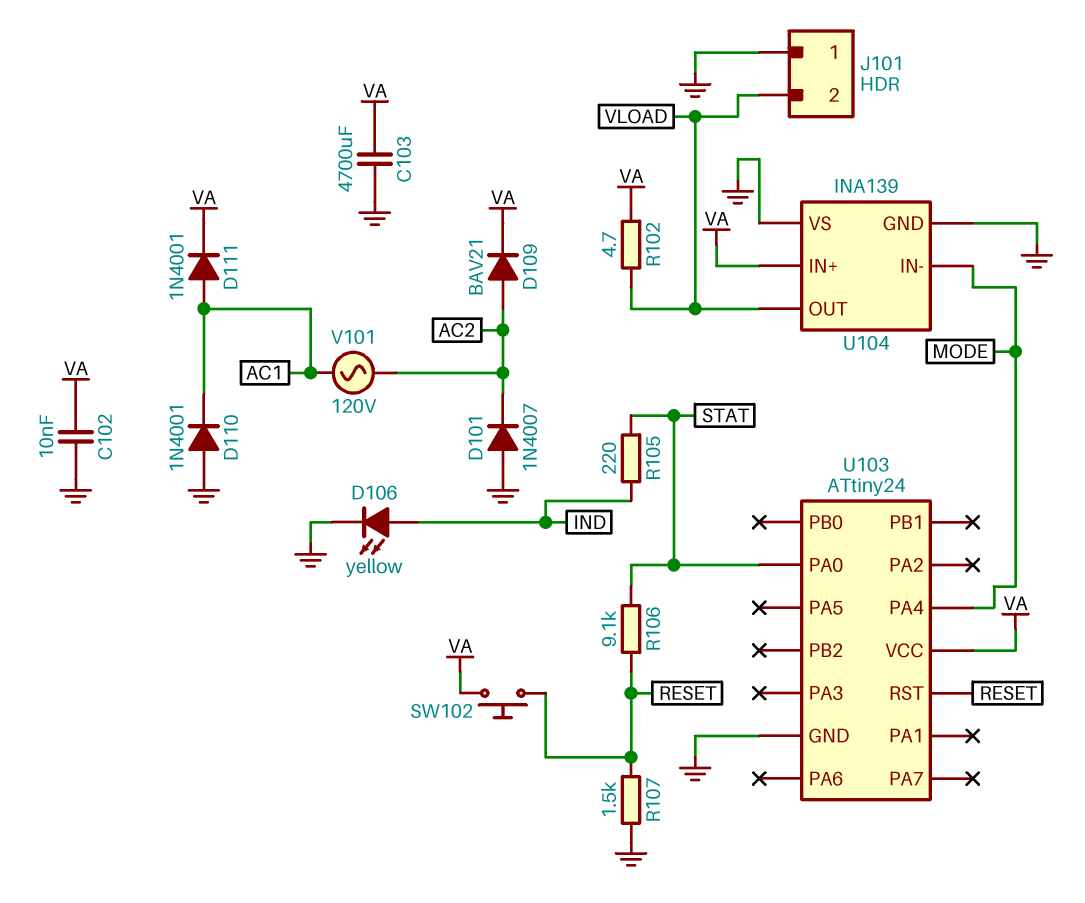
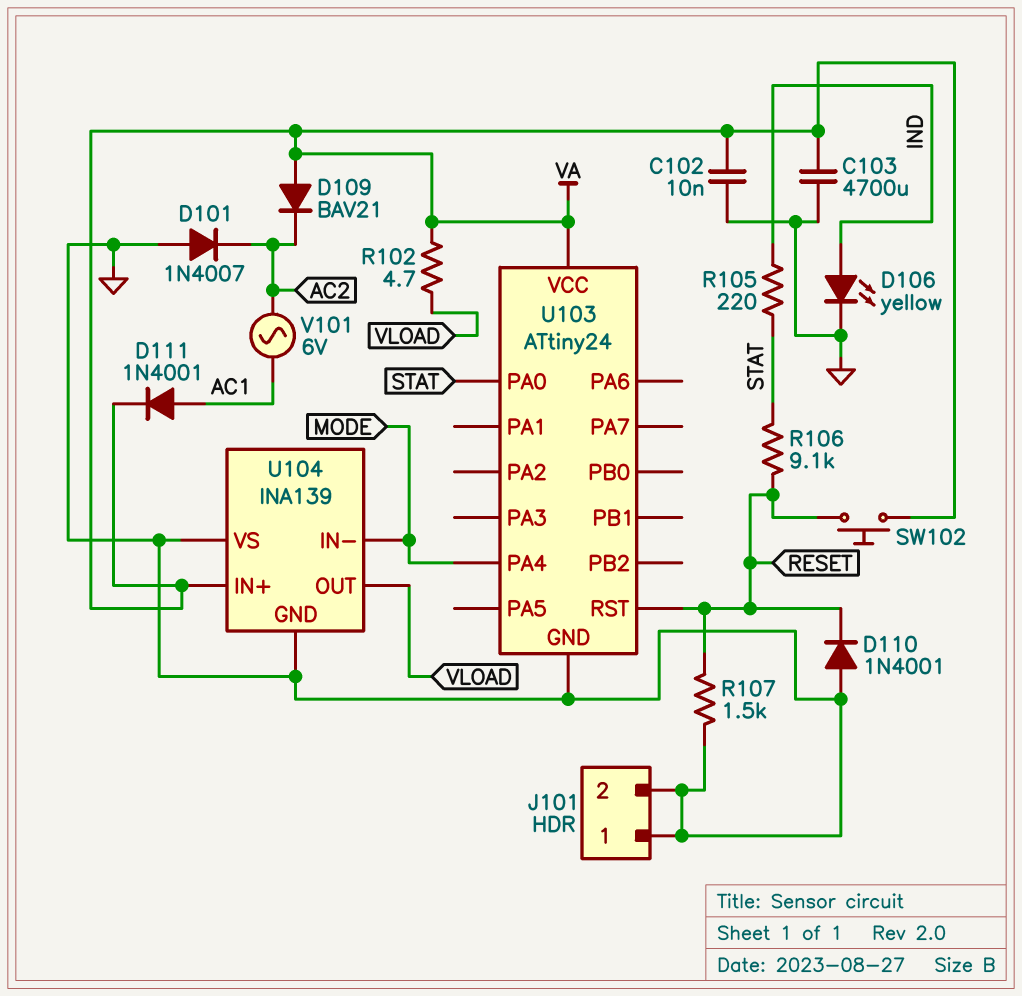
D109: diode BAV21 (A AC2, K VA) -> diode BAV21 (A VA, K AC2)
D110: diode 1N4001 (A GND, K AC1) -> diode 1N4001 (A GND, K RESET)
J101 pin 2: VLOAD -> GND
V101: AC 120V (AC1, AC2) -> AC 6V (AC1, AC2)

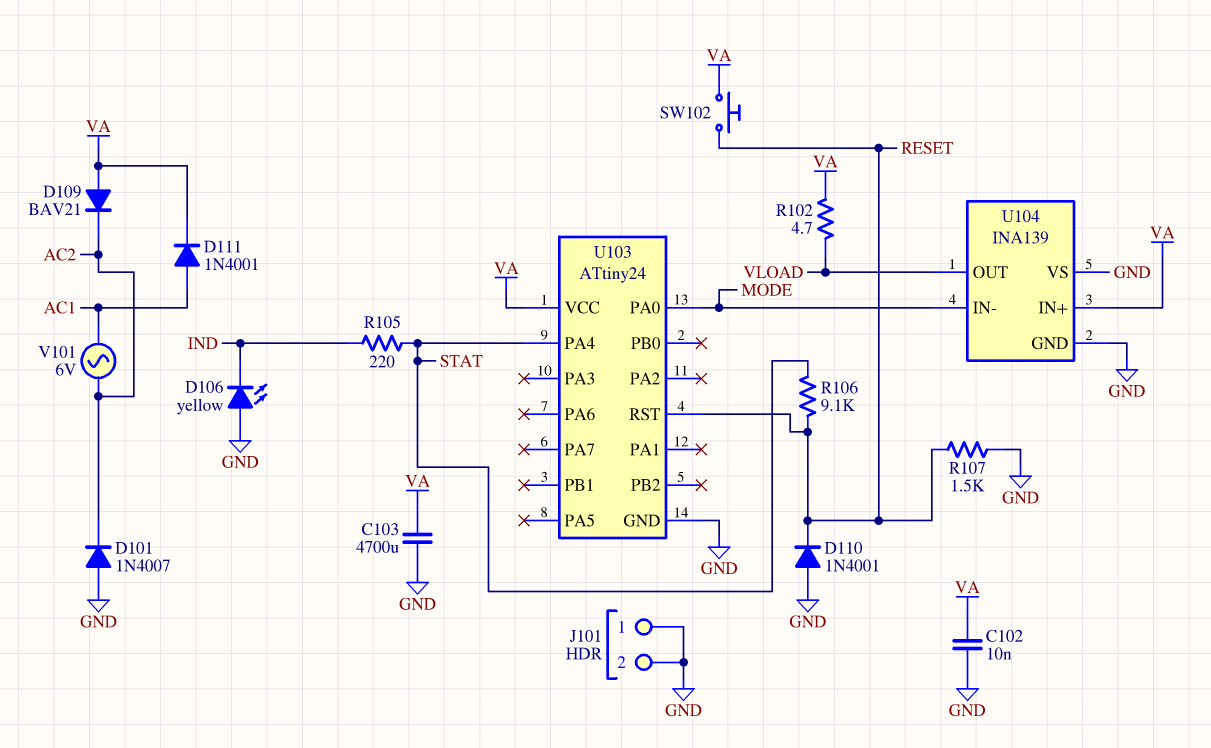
D106: LED yellow (A IND, K GND) -> LED yellow (A GND, K IND)
U103 pin PA0: STAT -> MODE
U103 pin PA4: MODE -> STAT

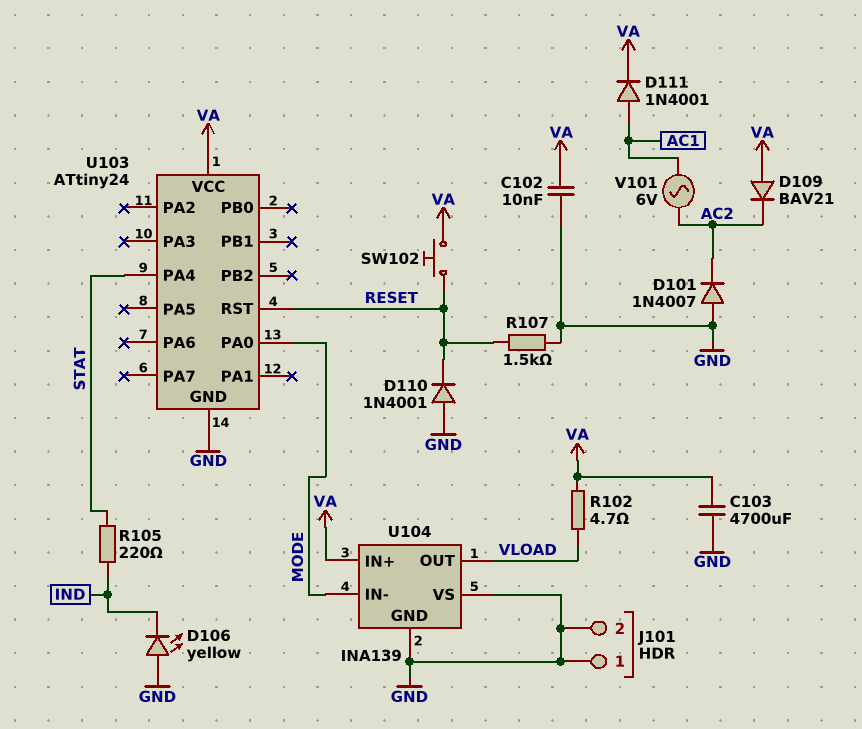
R106: 9.1k (RESET, STAT) -> none

